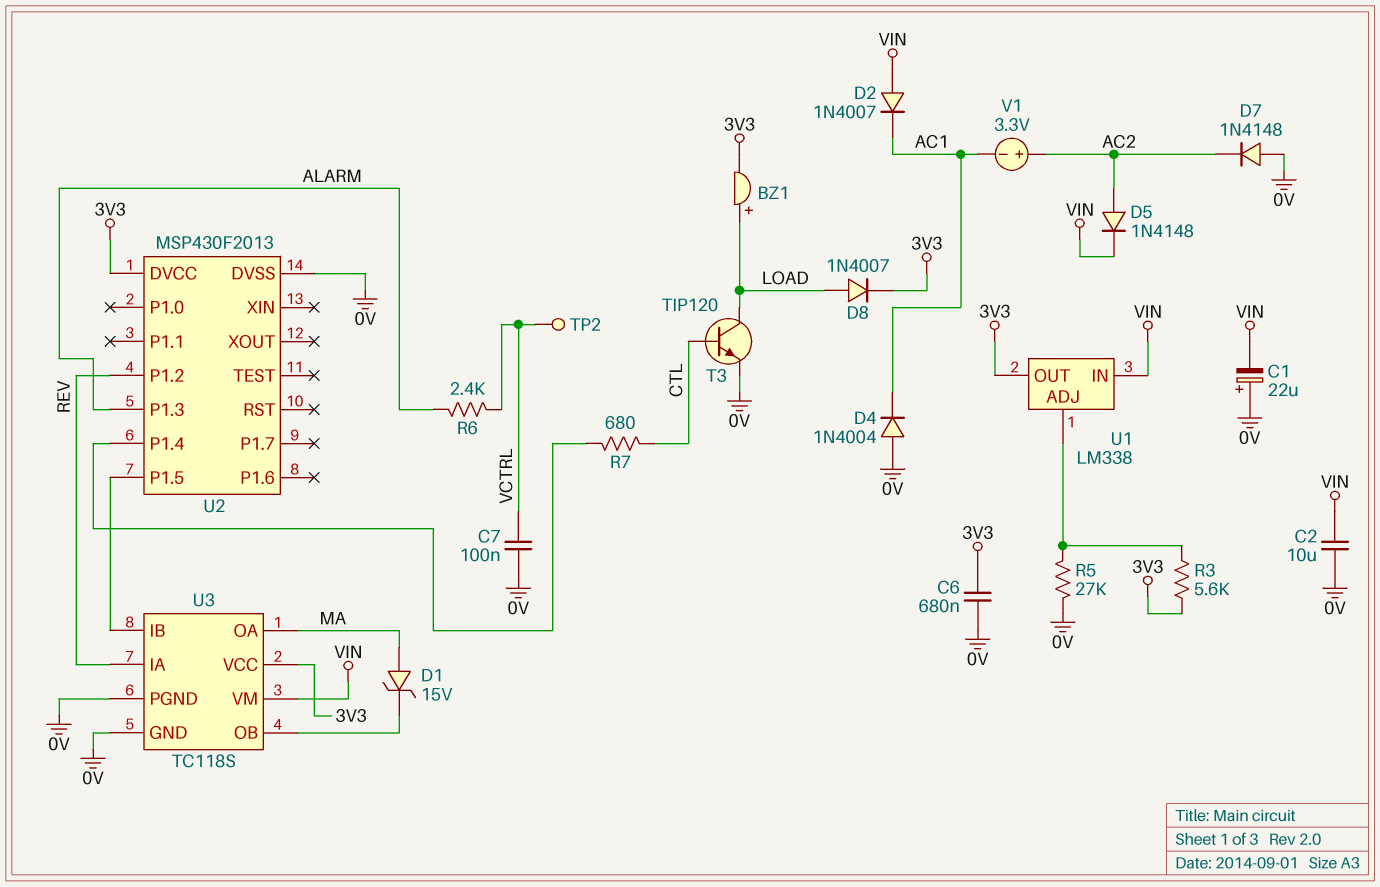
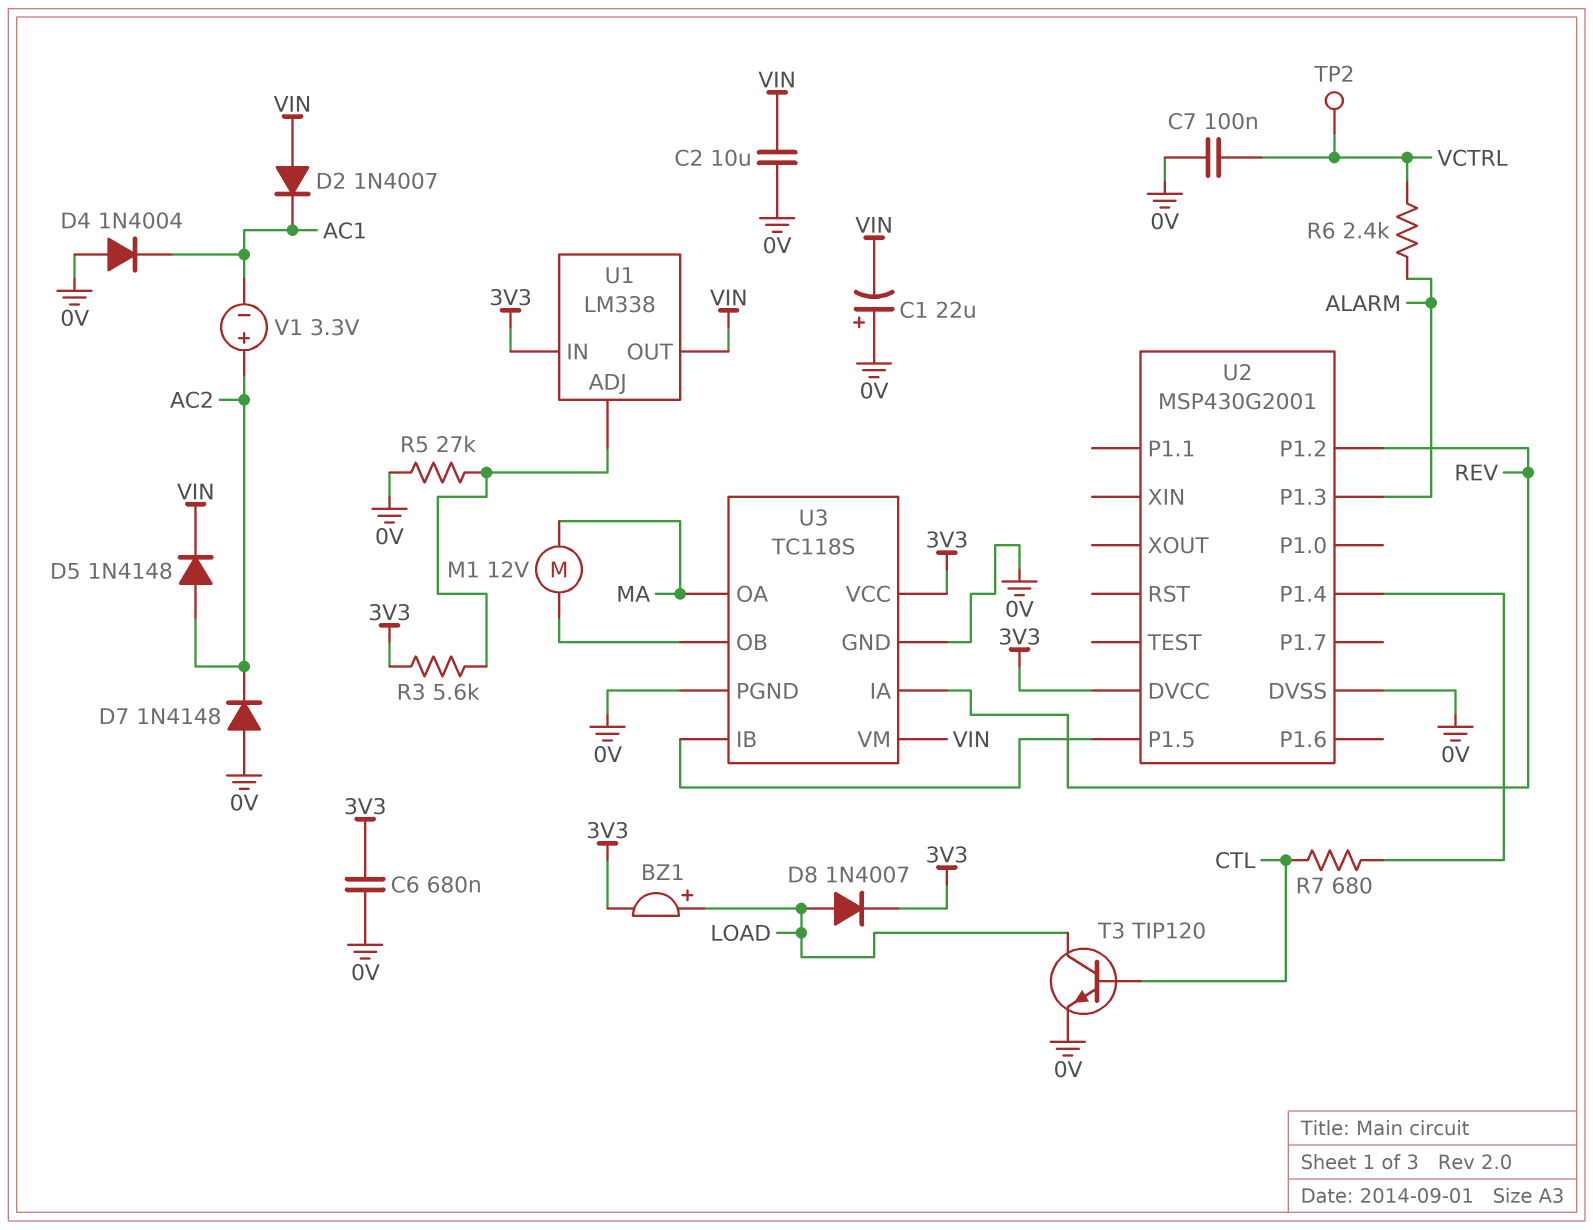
D1: zener 15V (A MA, K U3/OB) -> none
M1: none -> motor 12V (MA, U3/OB)
U1 pin IN: VIN -> 3V3
U1 pin OUT: 3V3 -> VIN
U2: MSP430F2013 -> MSP430G2001

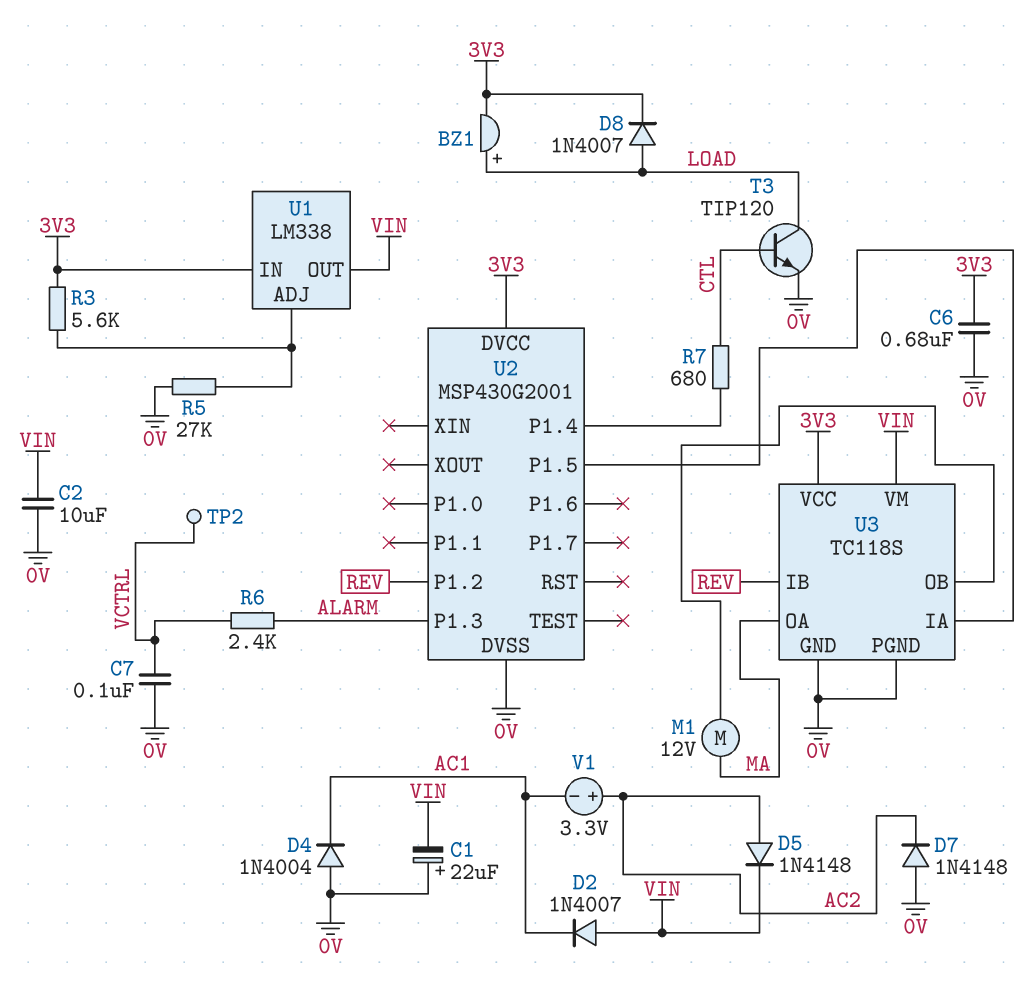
U3 pin IA: REV -> U2/P1.5
U3 pin IB: U2/P1.5 -> REV

